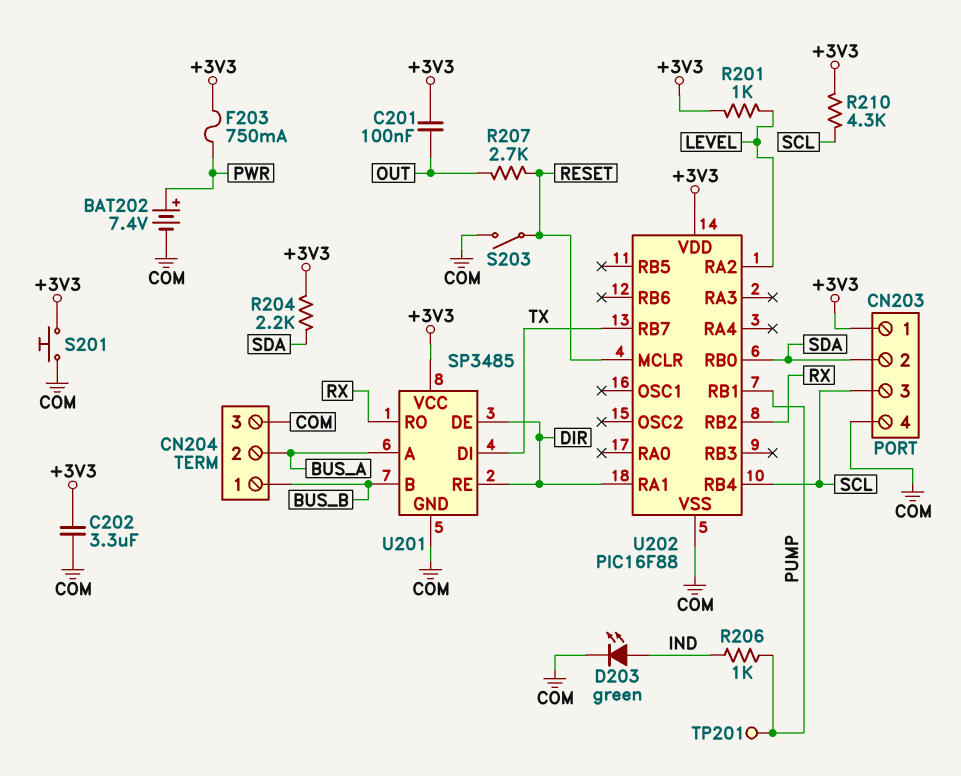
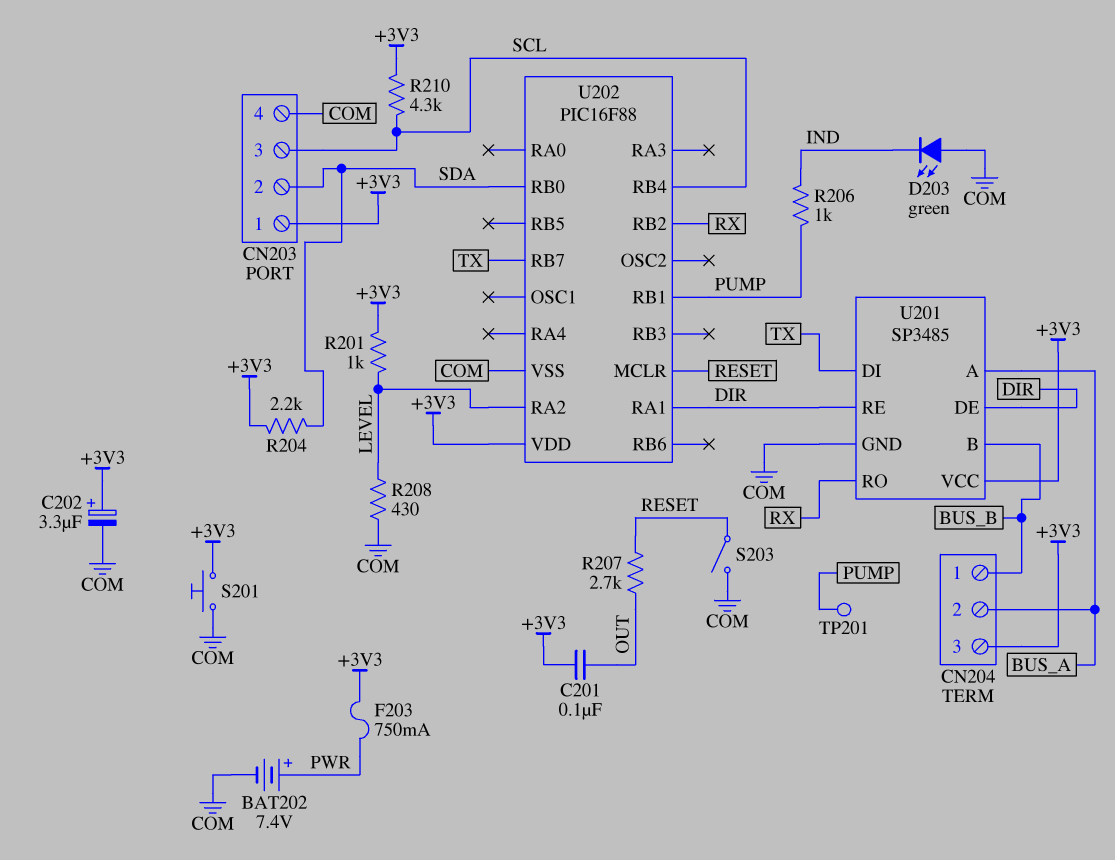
C202: 3.3uF (+3V3, COM) -> 3.3uF (plus +3V3, minus COM)
CN204 pin 3: COM -> +3V3
D203: LED green (A IND, K COM) -> LED green (A COM, K IND)
R208: none -> 430 (COM, LEVEL)

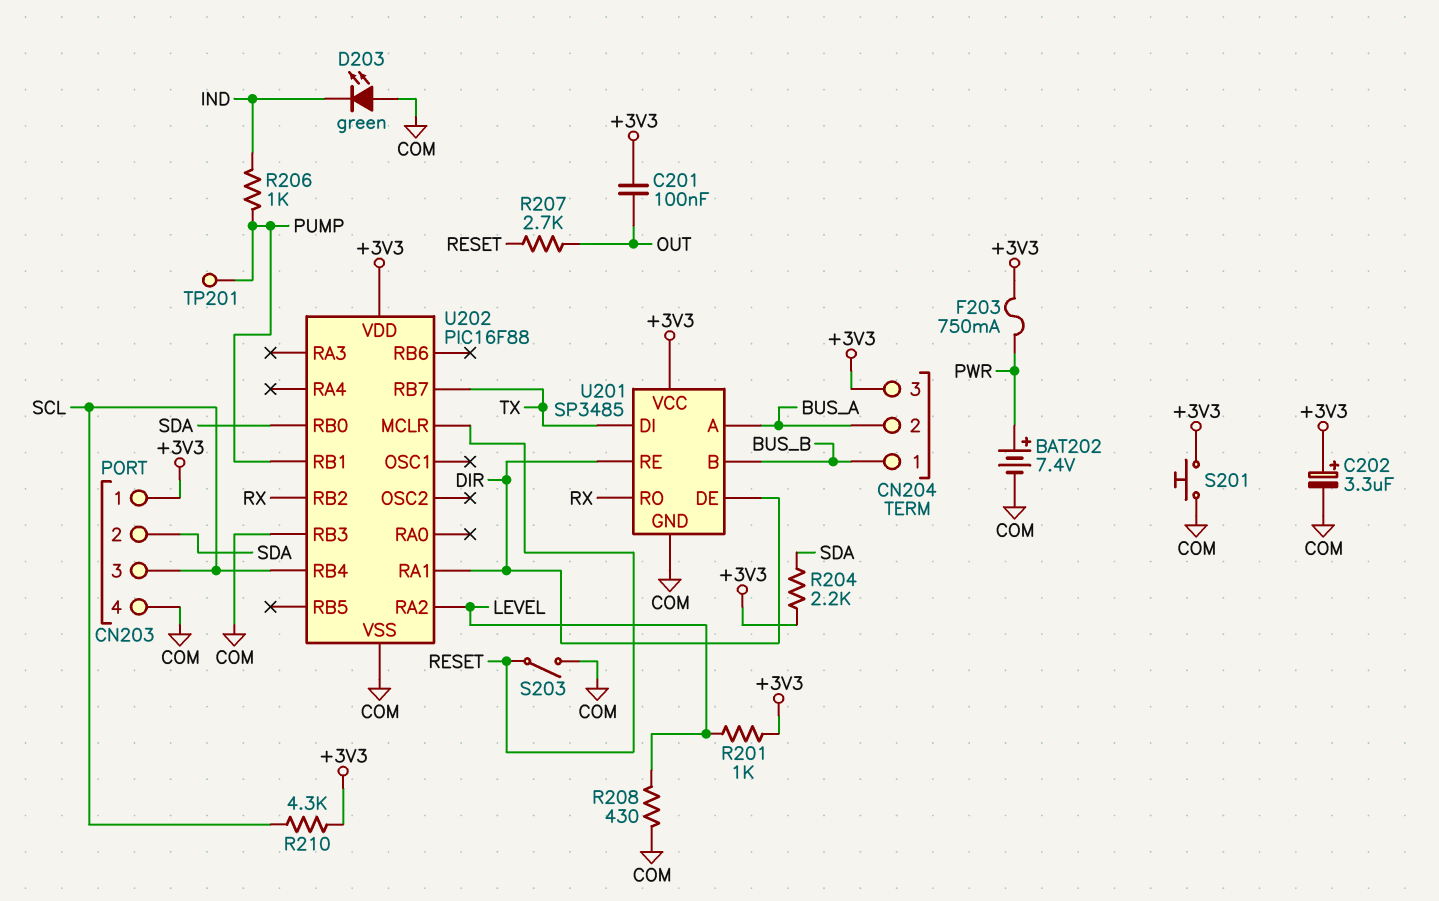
U202 pin RB3: none -> COM

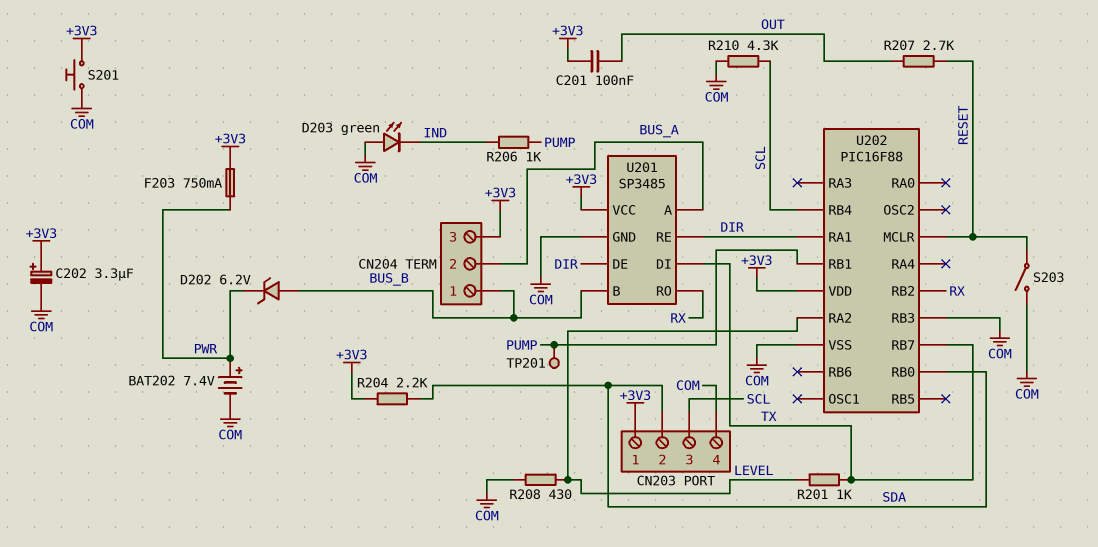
D202: none -> zener 6.2V (A BUS_B, K PWR)
R201: 1k (+3V3, LEVEL) -> 1k (LEVEL, TX)
R210: 4.3k (+3V3, SCL) -> 4.3k (COM, SCL)

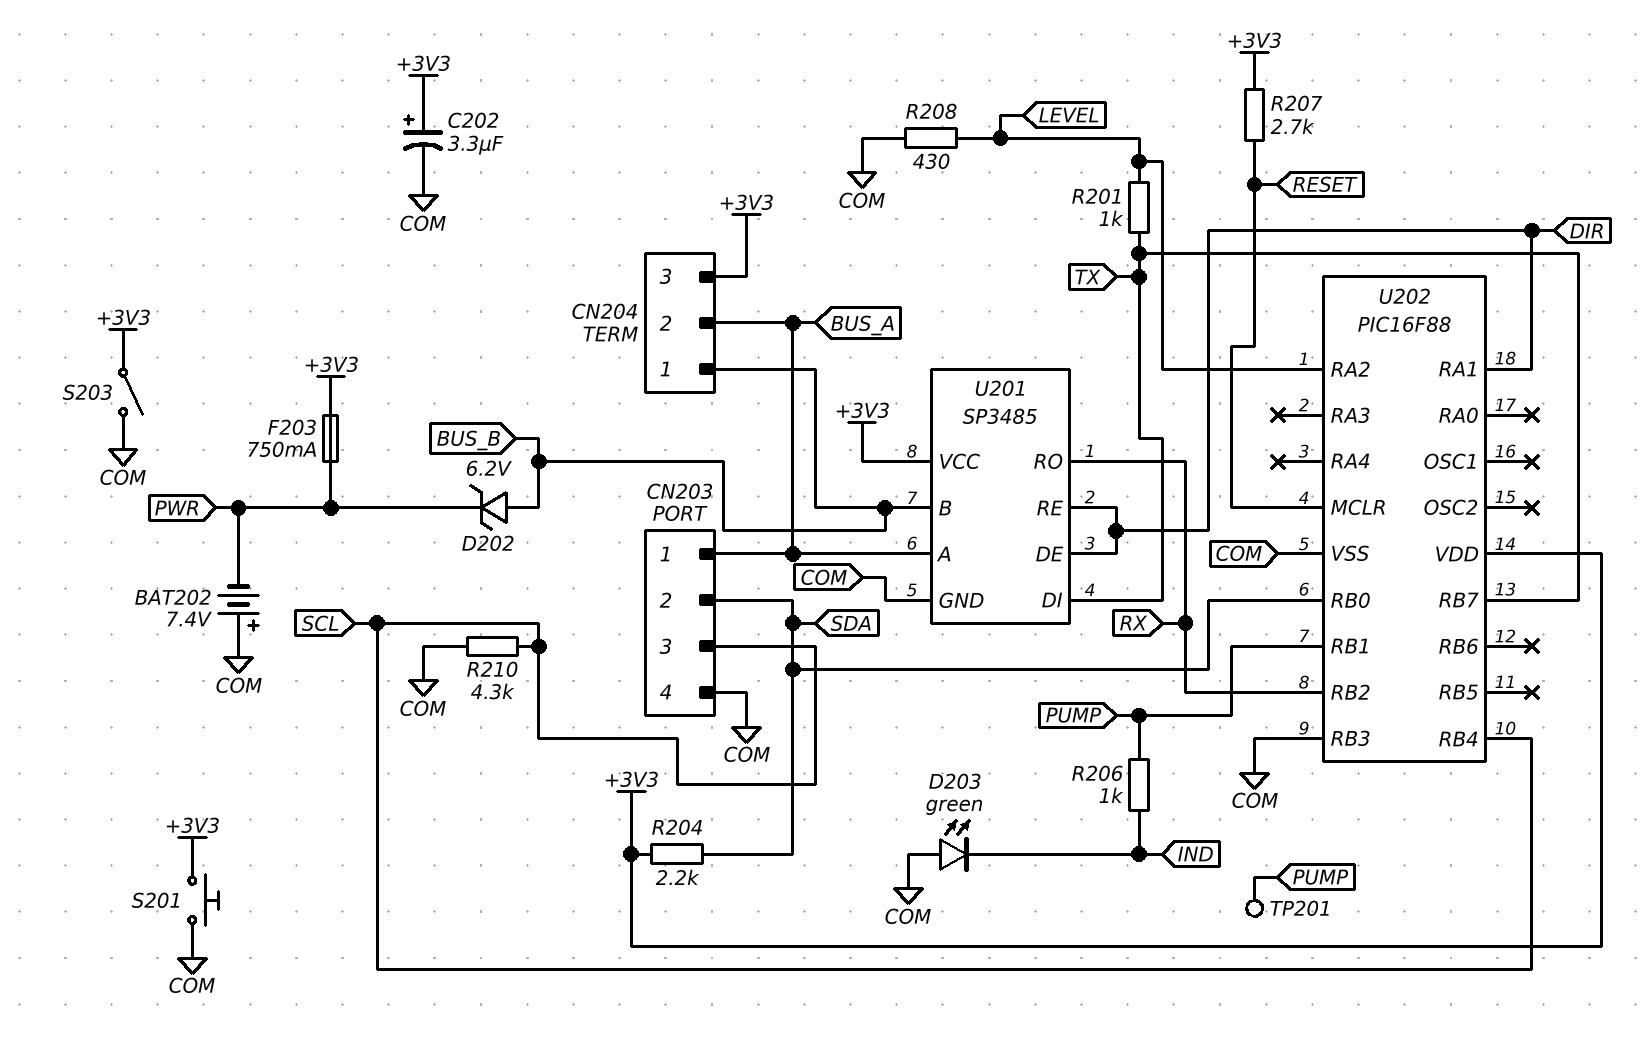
BAT202: 7.4V (plus PWR, minus COM) -> 7.4V (plus COM, minus PWR)
C201: 100nF (+3V3, OUT) -> none
CN203 pin 1: +3V3 -> BUS_A
R207: 2.7k (OUT, RESET) -> 2.7k (+3V3, RESET)
S203: switch (COM, RESET) -> switch (+3V3, COM)

